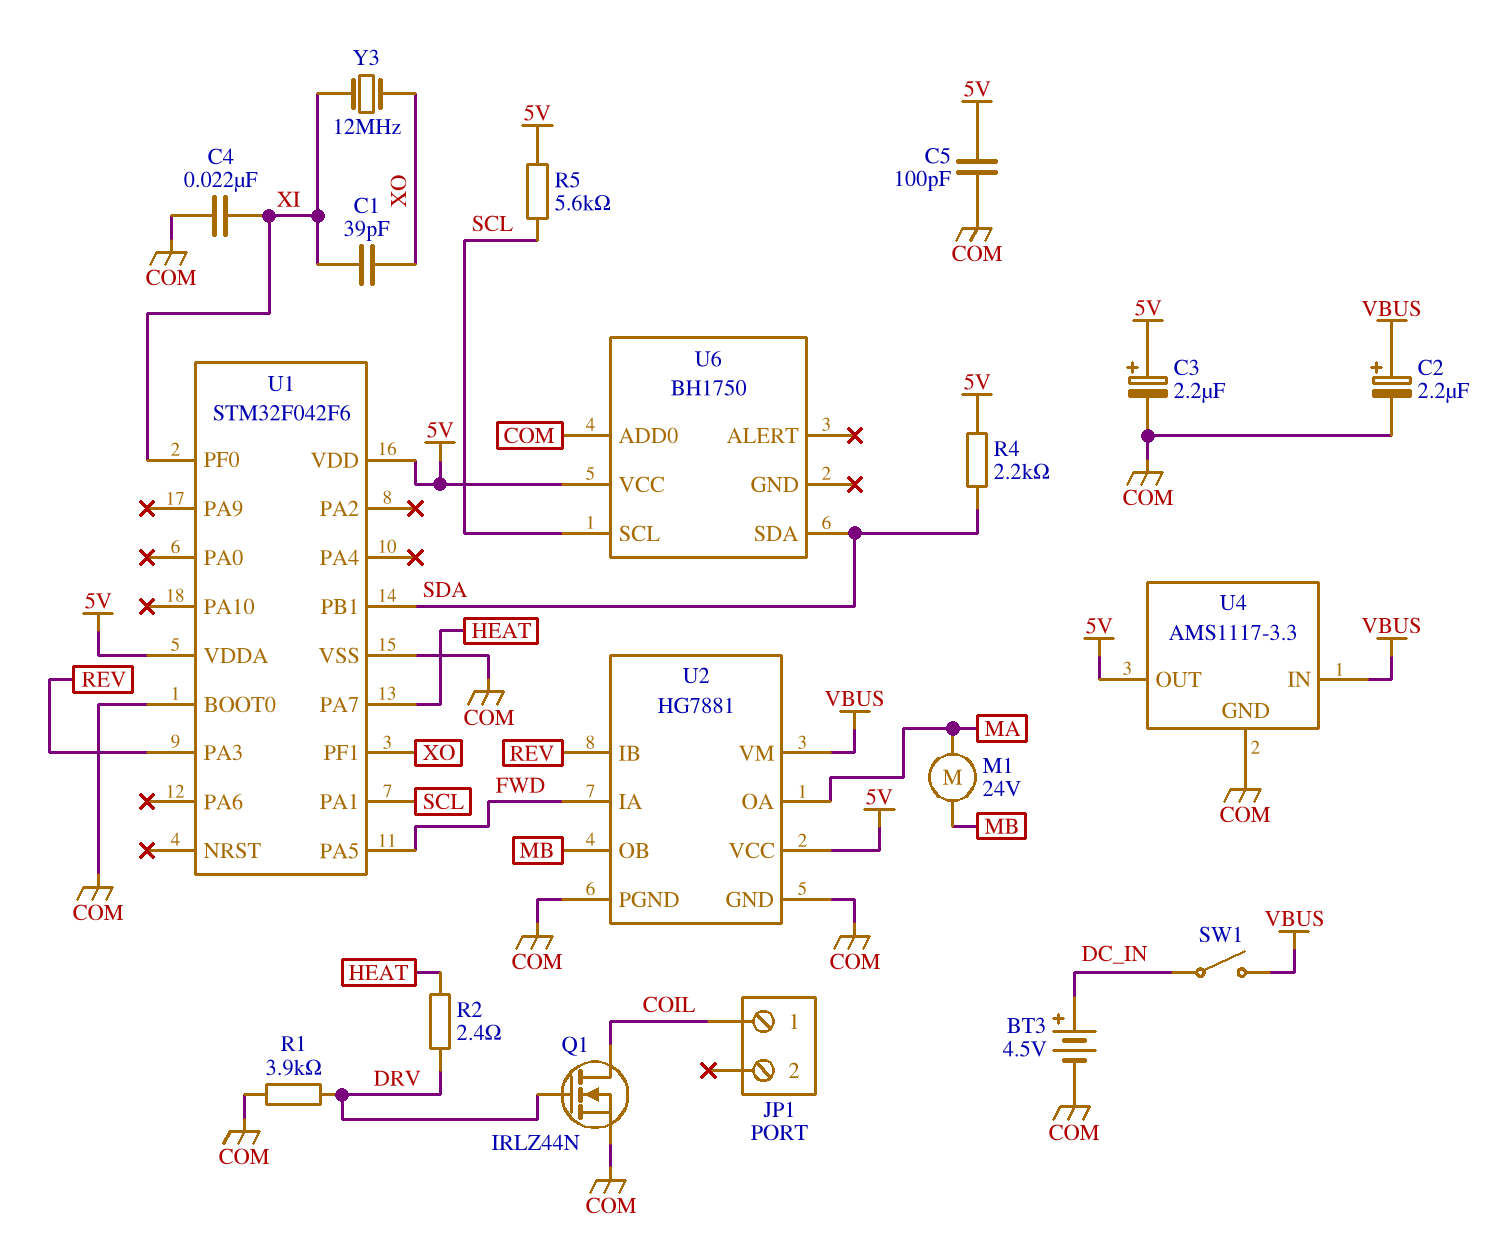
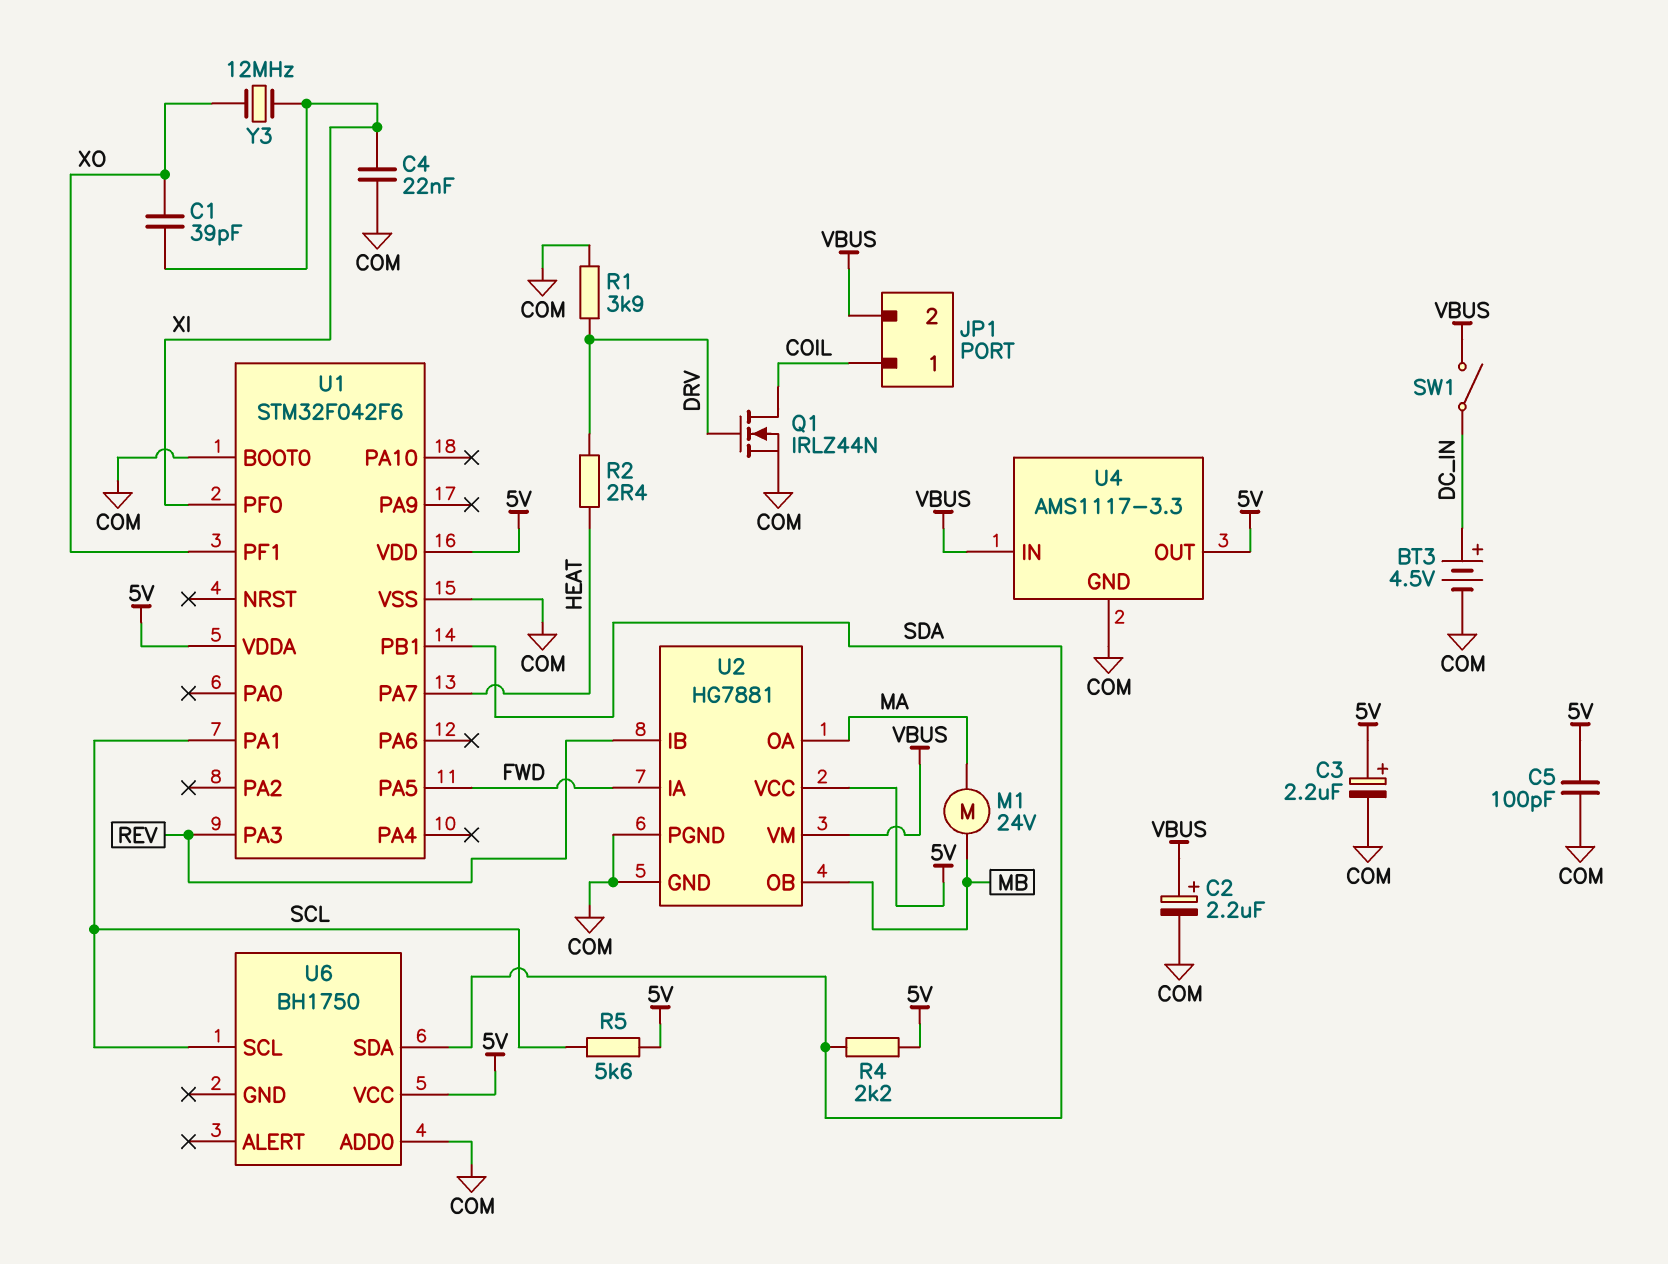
JP1 pin 2: none -> VBUS

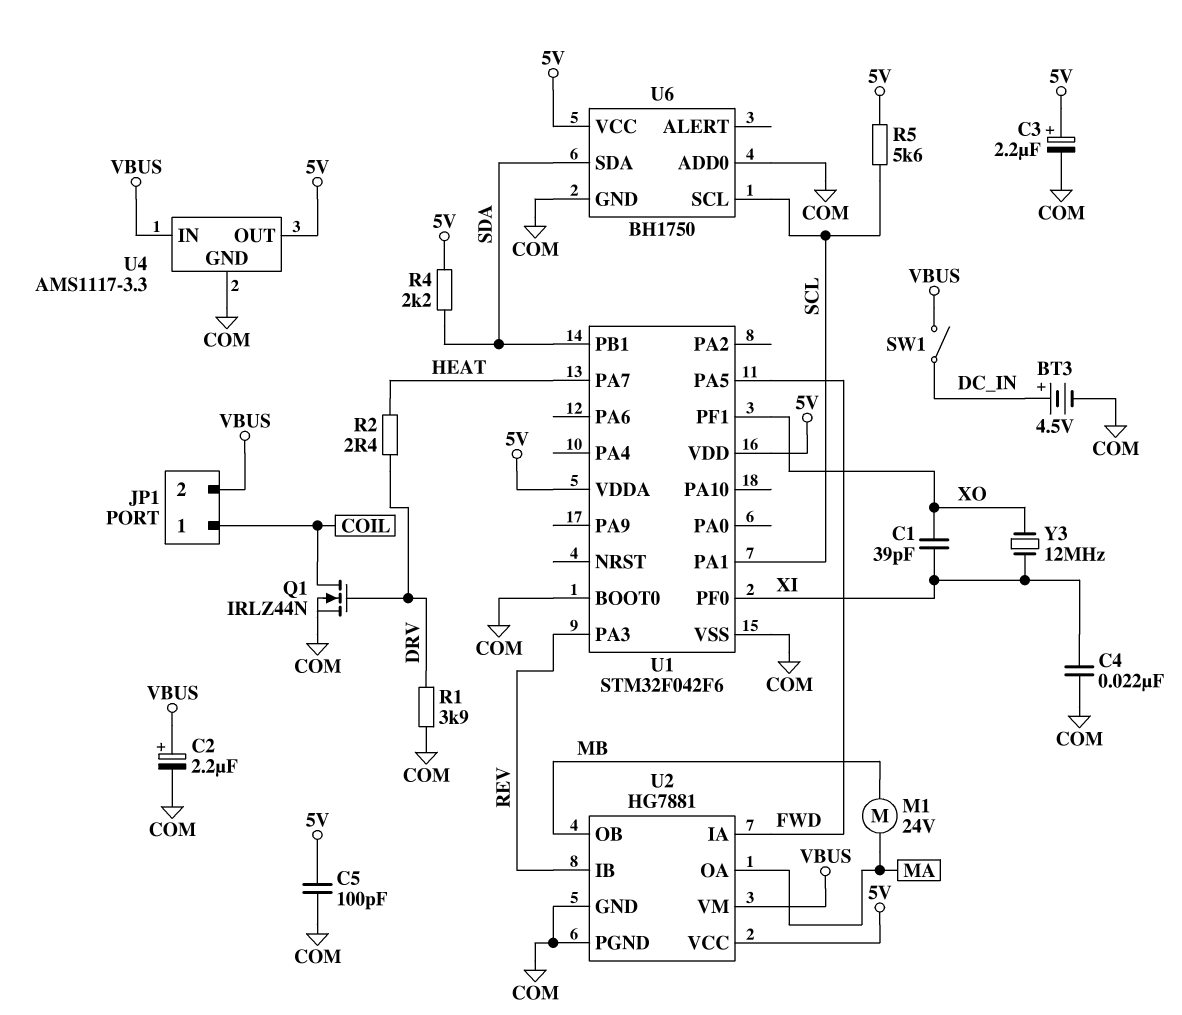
U6 pin GND: none -> COM

